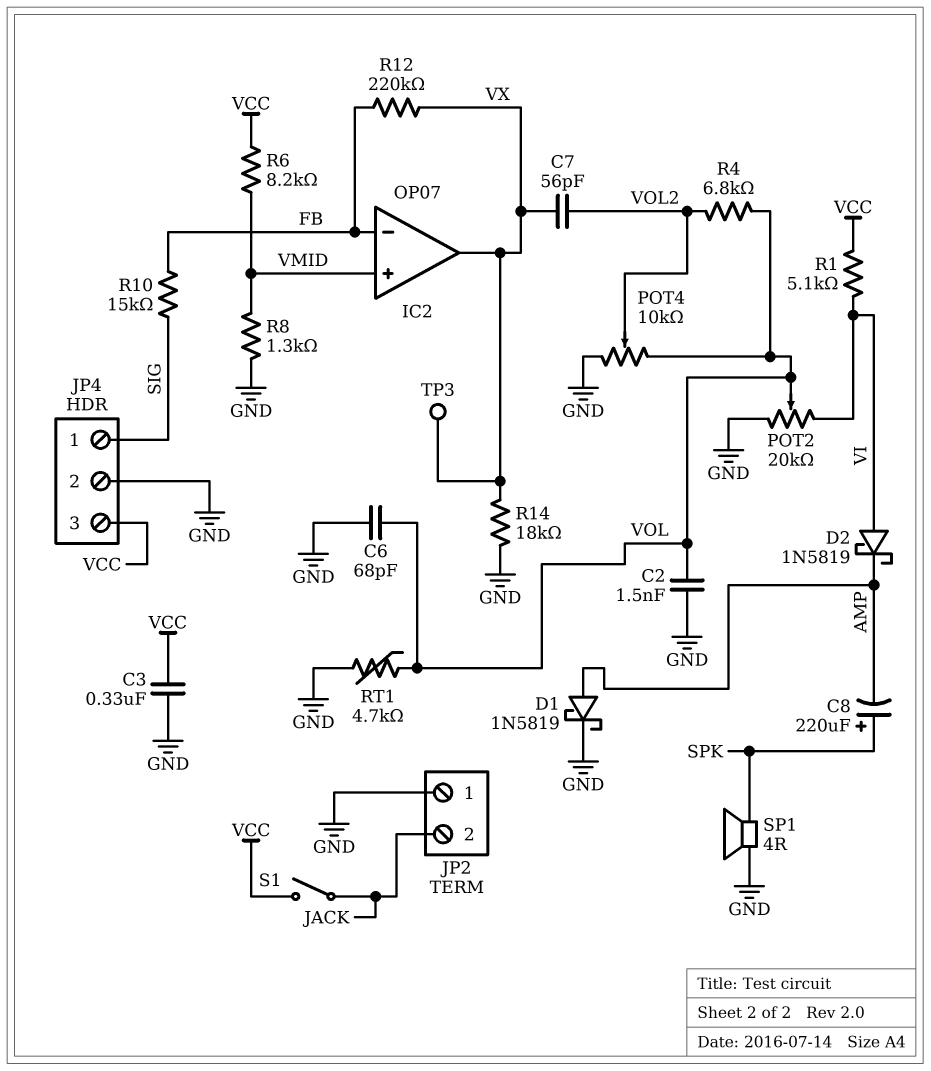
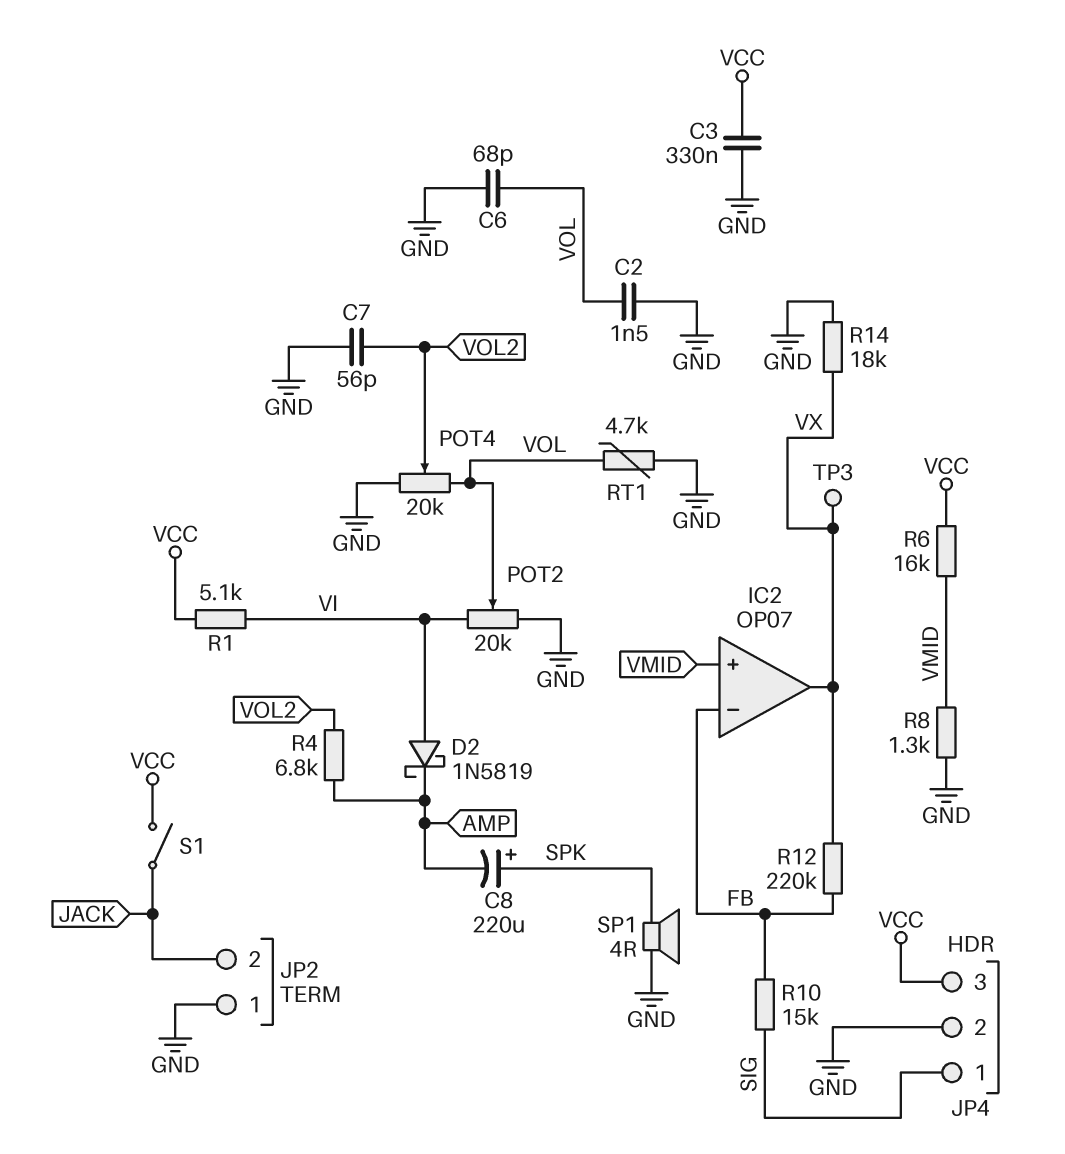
C7: 56pF (VOL2, VX) -> 56pF (GND, VOL2)
D1: schottky 1N5819 (A AMP, K GND) -> none
POT4: 10k (GND, VOL, wiper VOL2) -> 20k (GND, VOL, wiper VOL2)
R4: 6.8k (VOL, VOL2) -> 6.8k (AMP, VOL2)
R6: 8.2k (VCC, VMID) -> 16k (VCC, VMID)

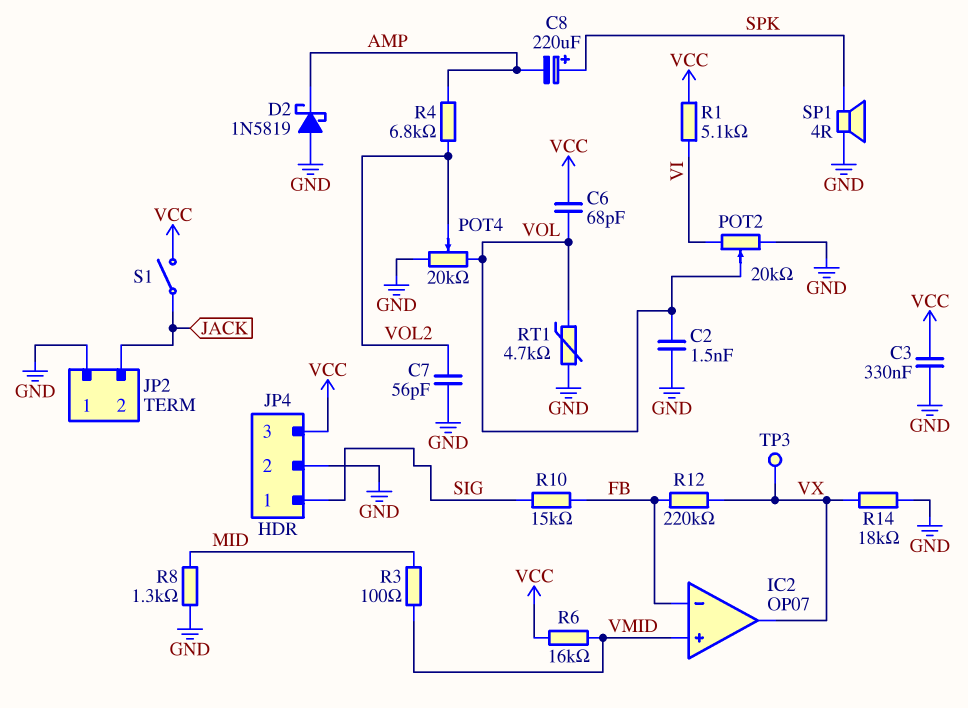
C6: 68pF (GND, VOL) -> 68pF (VCC, VOL)
D2: schottky 1N5819 (A VI, K AMP) -> schottky 1N5819 (A GND, K AMP)
R3: none -> 100 (MID, VMID)
R8: 1.3k (GND, VMID) -> 1.3k (GND, MID)

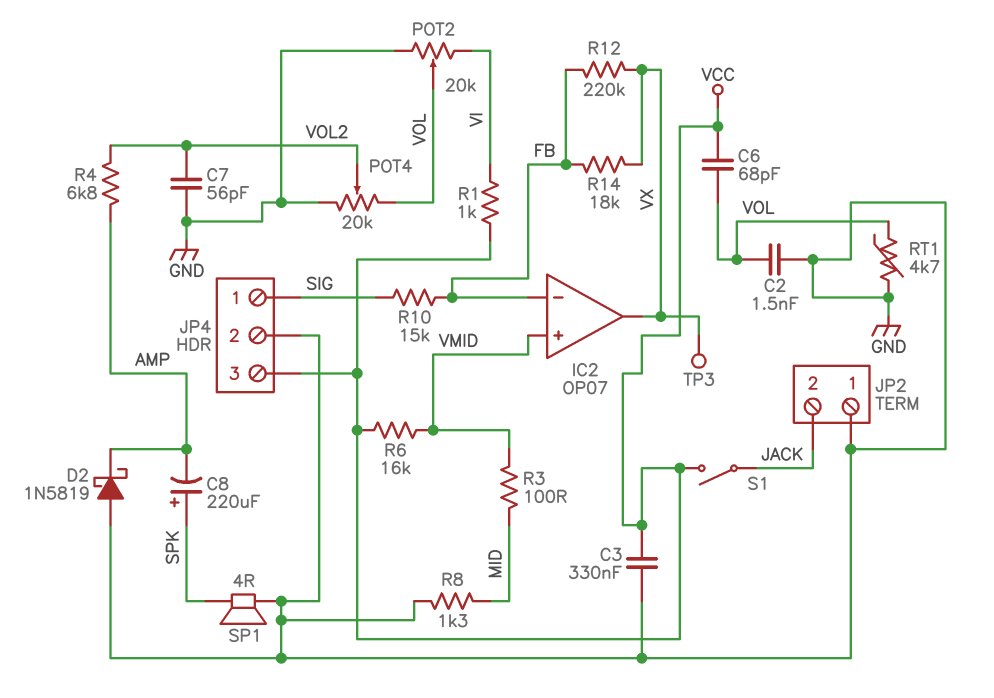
R1: 5.1k (VCC, VI) -> 1k (VCC, VI)
R14: 18k (GND, VX) -> 18k (FB, VX)

